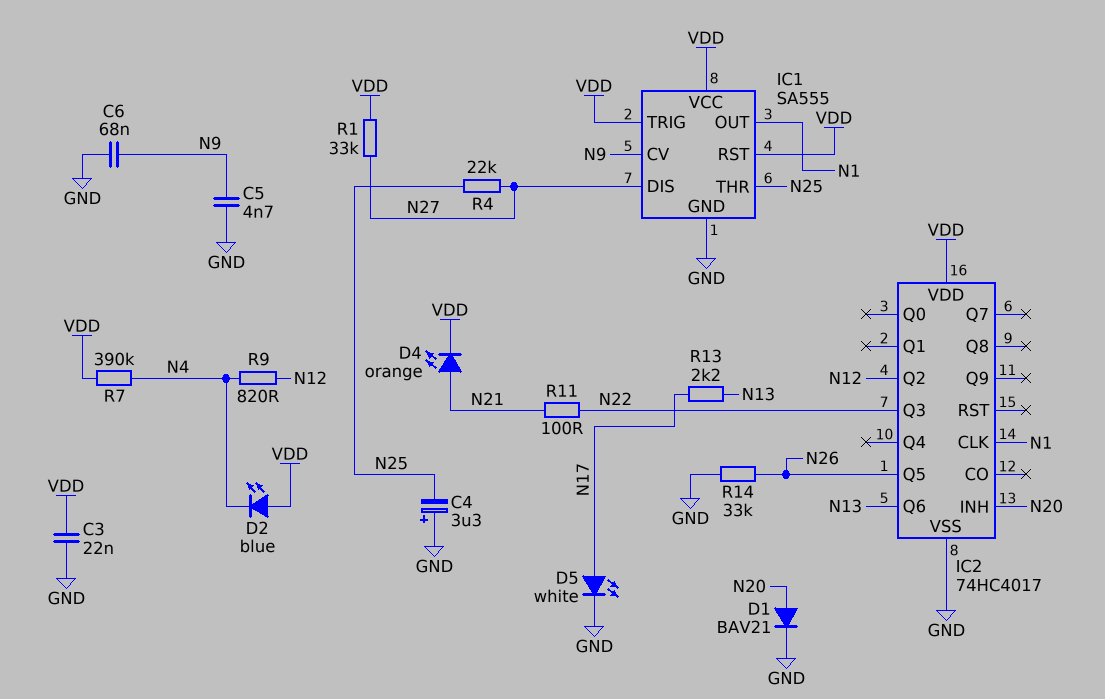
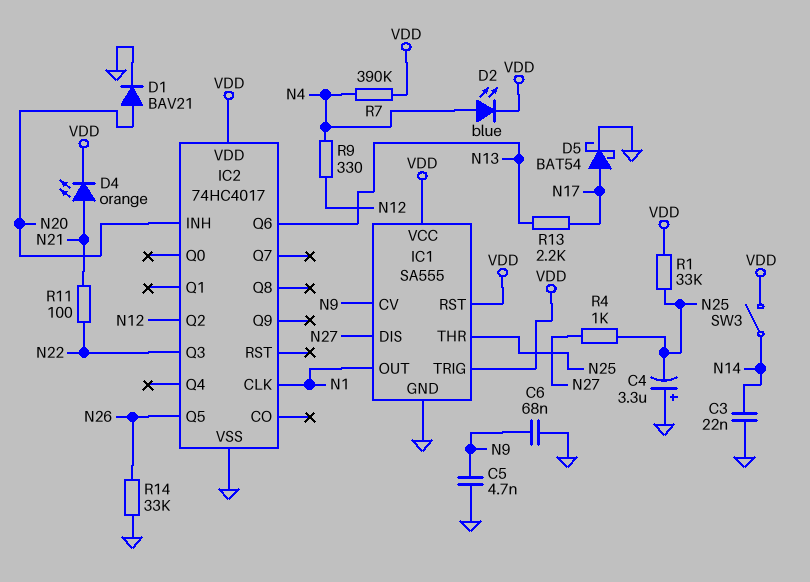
C3: 22nF (GND, VDD) -> 22nF (GND, N14)
D2: LED blue (A VDD, K N4) -> LED blue (A N4, K VDD)
D5: LED white (A N17, K GND) -> schottky BAT54 (A N17, K GND)
R1: 33k (N27, VDD) -> 33k (N25, VDD)
R4: 22k (N25, N27) -> 1k (N25, N27)
R9: 820 (N4, N12) -> 330 (N4, N12)
SW3: none -> switch (N14, VDD)

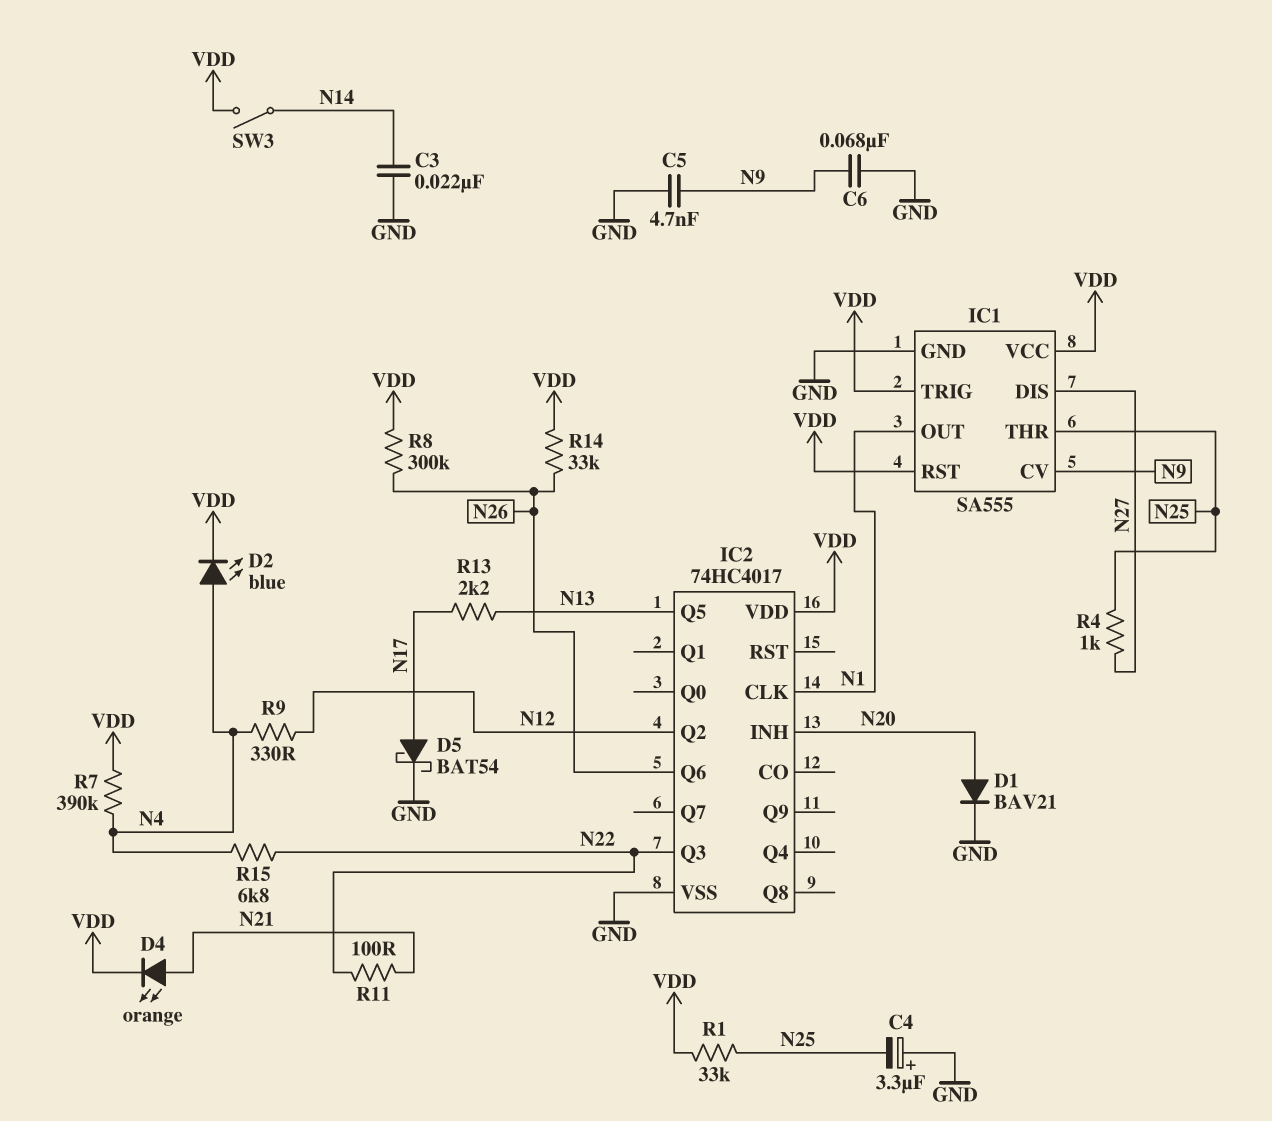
IC2 pin Q5: N26 -> N13
IC2 pin Q6: N13 -> N26
R8: none -> 300k (N26, VDD)
R14: 33k (GND, N26) -> 33k (N26, VDD)
R15: none -> 6.8k (N4, N22)

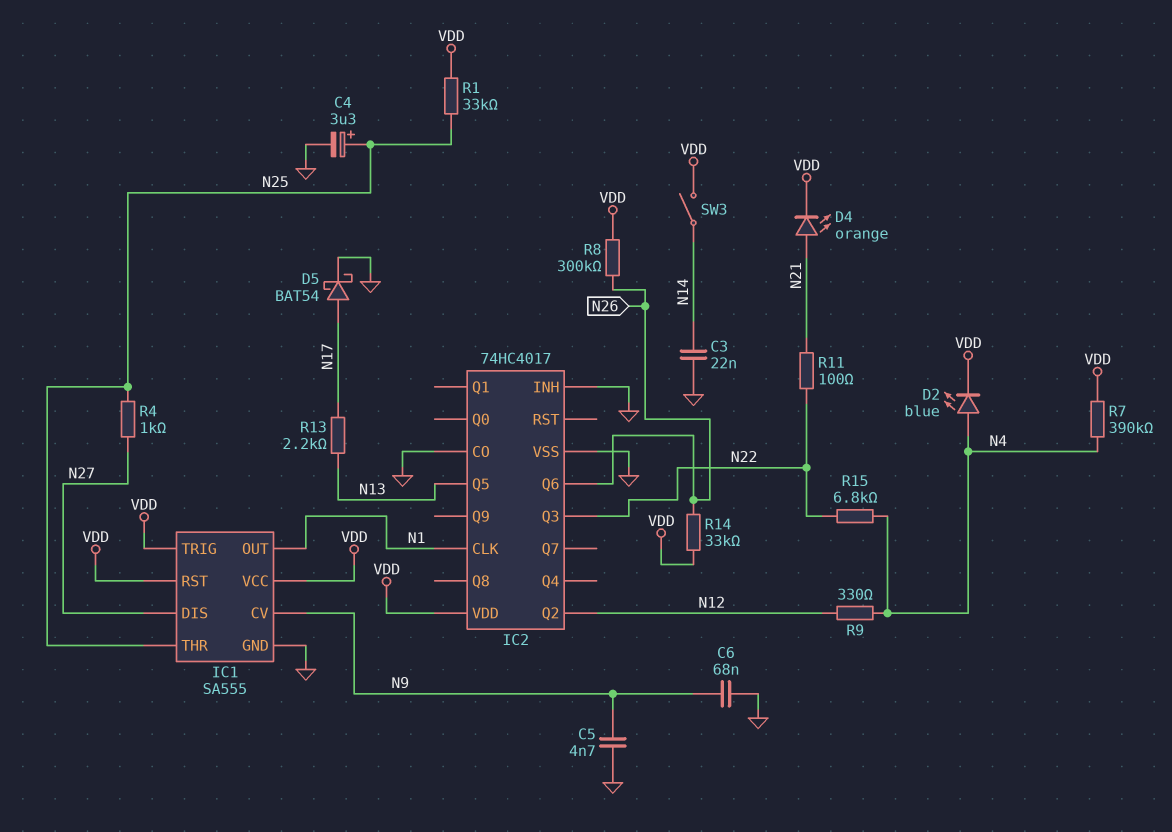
C4: 3.3uF (plus GND, minus N25) -> 3.3uF (plus N25, minus GND)
D1: diode BAV21 (A N20, K GND) -> none
IC2 pin CO: none -> GND
IC2 pin INH: N20 -> GND

